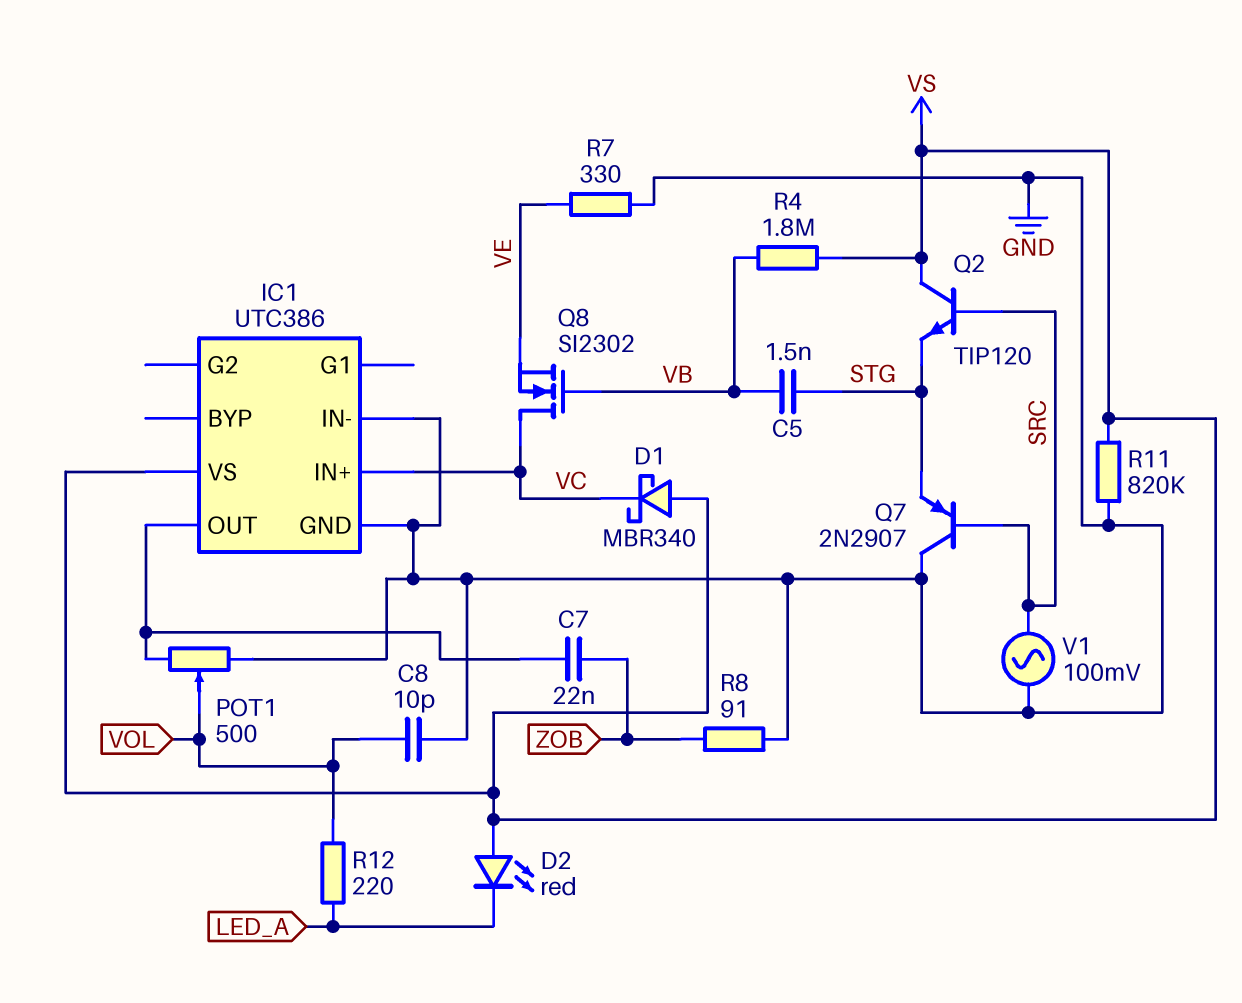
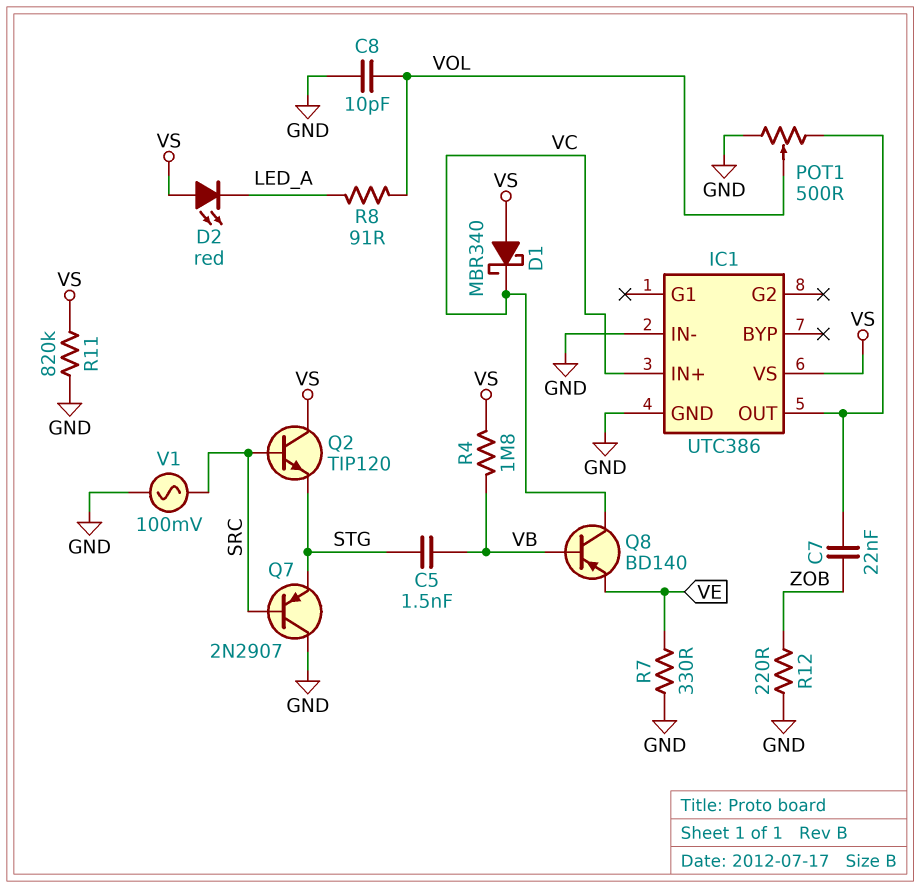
Q8: NMOS SI2302 (G VB, D VC, S VE) -> PNP BD140 (B VB, C VC, E VE)
R8: 91 (GND, ZOB) -> 91 (LED_A, VOL)
R12: 220 (LED_A, VOL) -> 220 (GND, ZOB)

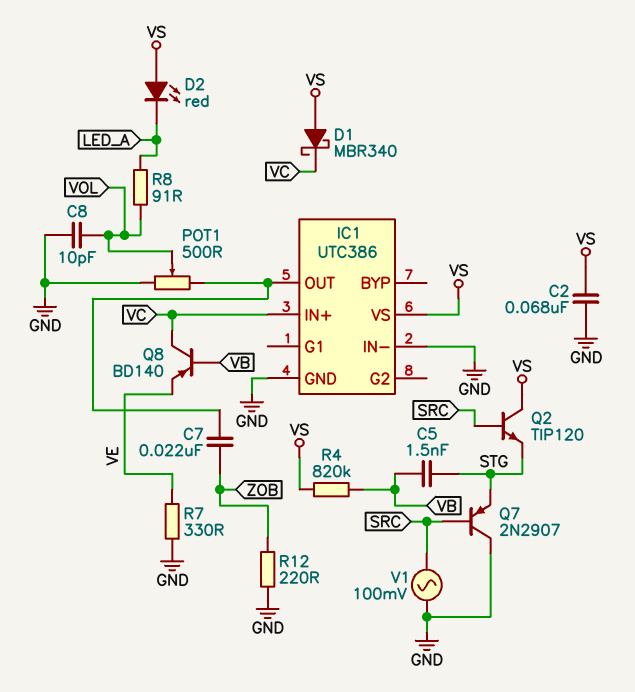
C2: none -> 68nF (GND, VS)
R4: 1.8M (VB, VS) -> 820k (VB, VS)
R11: 820k (GND, VS) -> none

